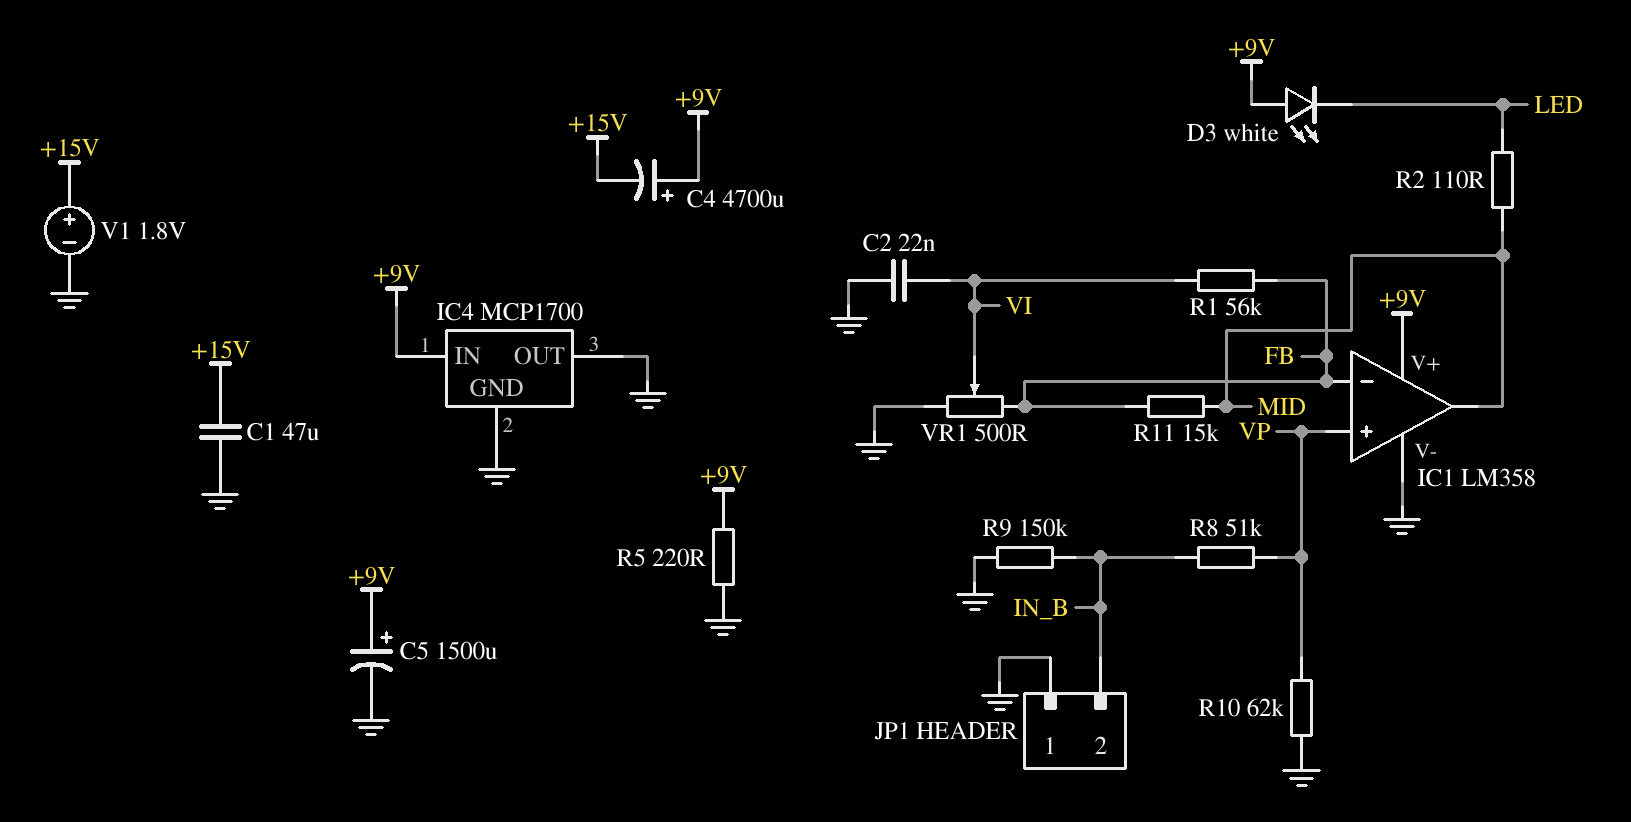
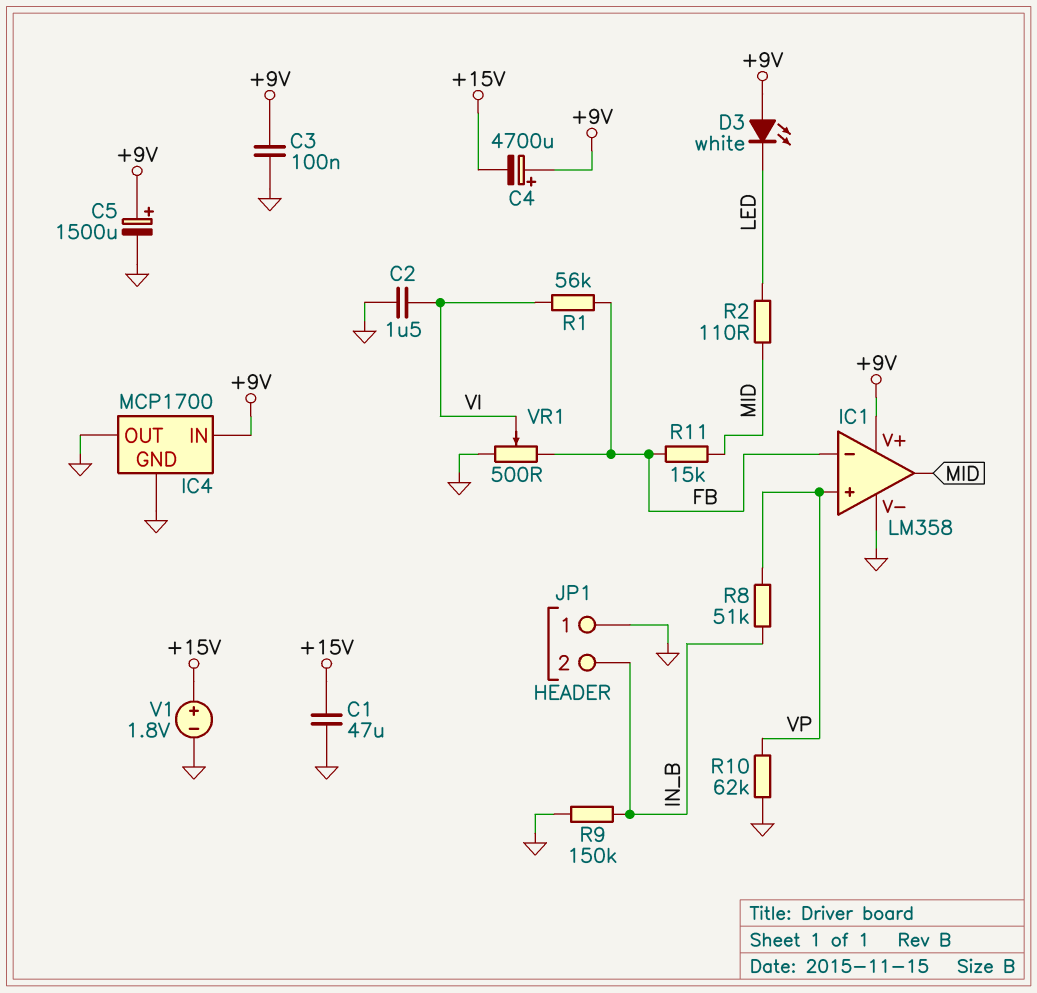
C2: 22nF (GND, VI) -> 1.5uF (GND, VI)
C3: none -> 100nF (+9V, GND)
R5: 220 (+9V, GND) -> none

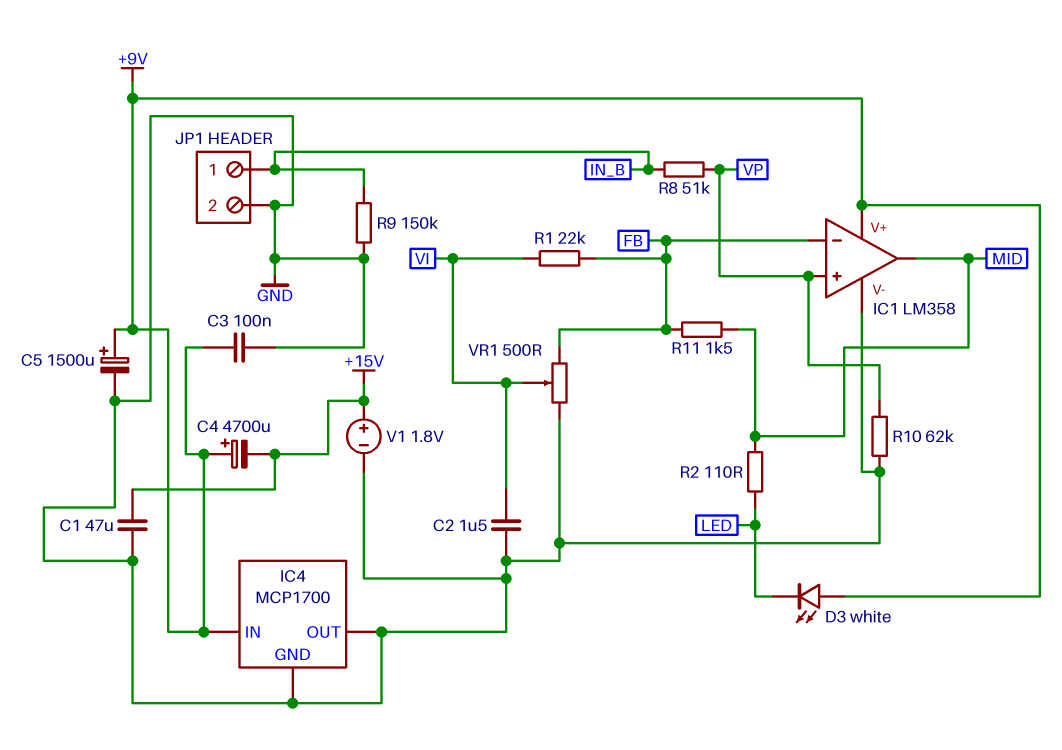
JP1 pin 1: GND -> IN_B
JP1 pin 2: IN_B -> GND
R1: 56k (FB, VI) -> 22k (FB, VI)
R11: 15k (FB, MID) -> 1.5k (FB, MID)

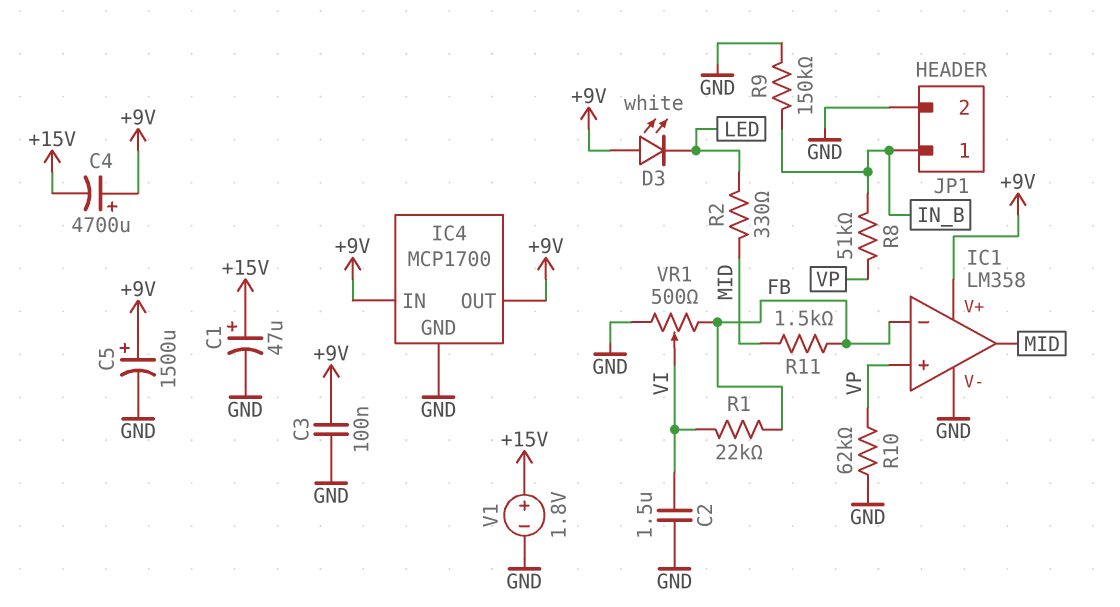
C1: 47uF (+15V, GND) -> 47uF (plus +15V, minus GND)
IC4 pin OUT: GND -> +9V
R2: 110 (LED, MID) -> 330 (LED, MID)

